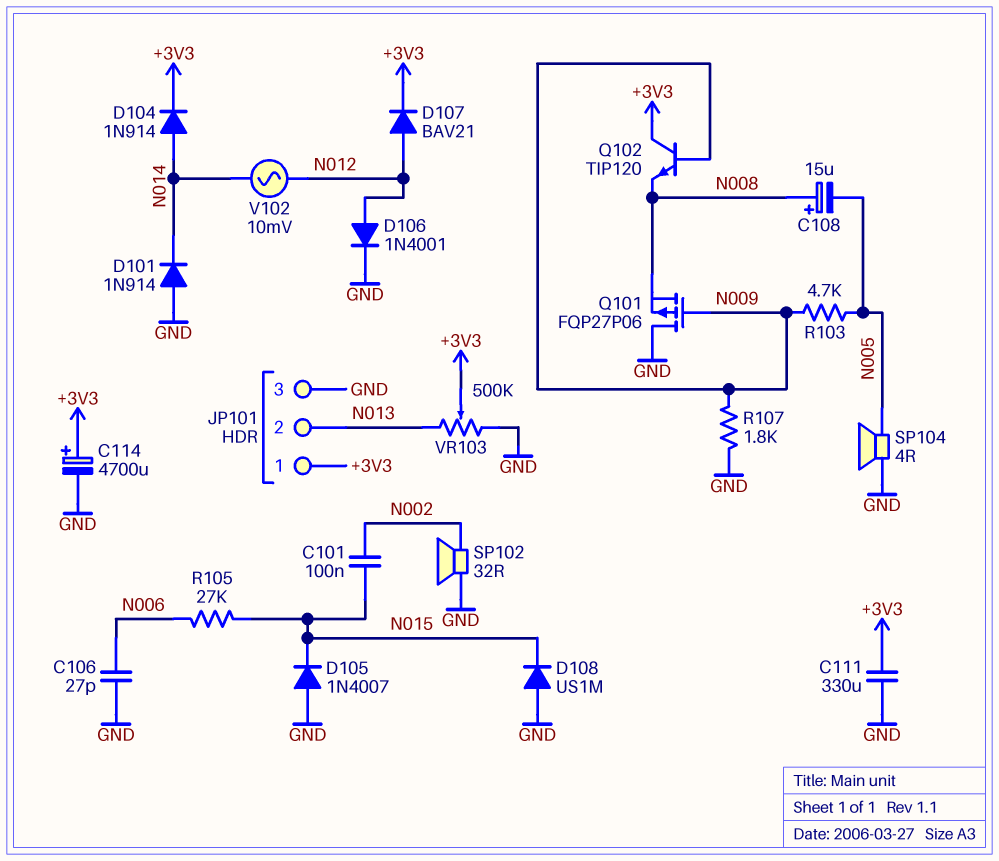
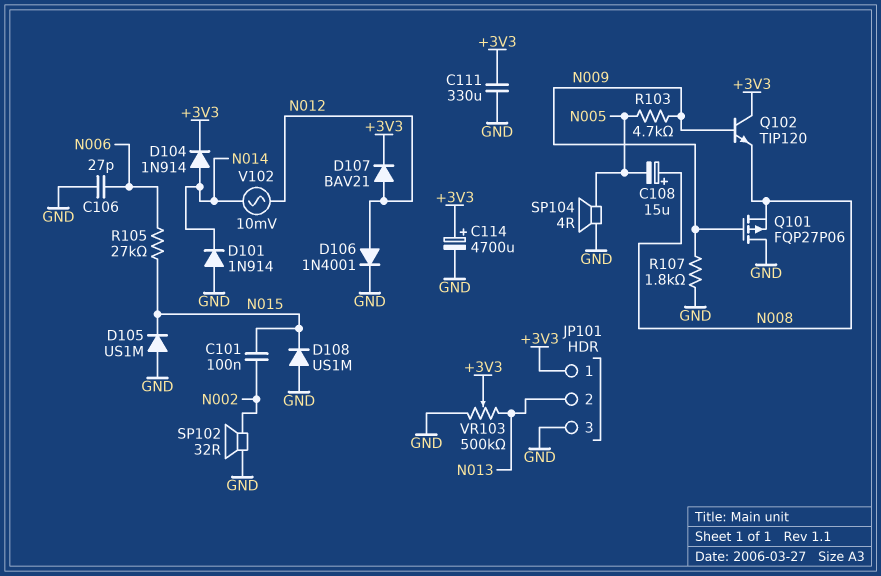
D105: diode 1N4007 (A GND, K N015) -> diode US1M (A GND, K N015)

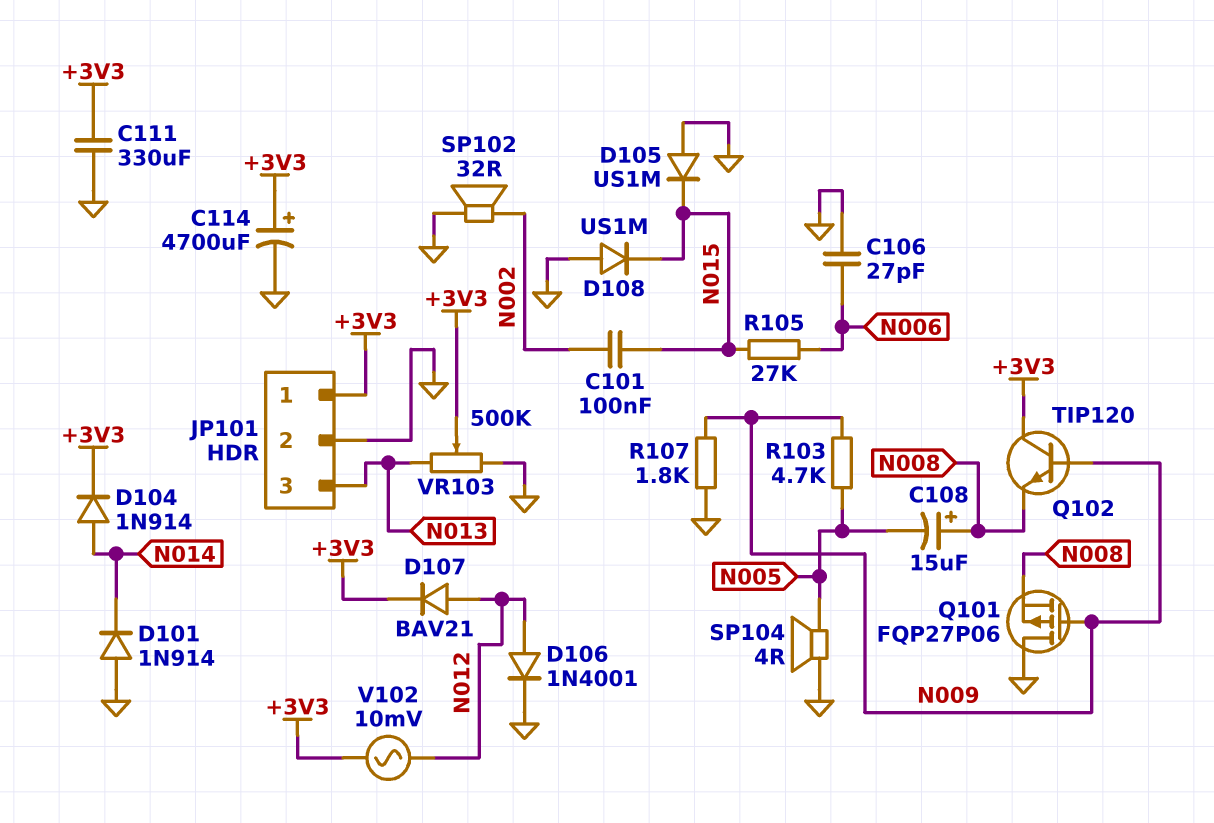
JP101 pin 2: N013 -> GND
JP101 pin 3: GND -> N013
V102: AC 10mV (N012, N014) -> AC 10mV (+3V3, N012)

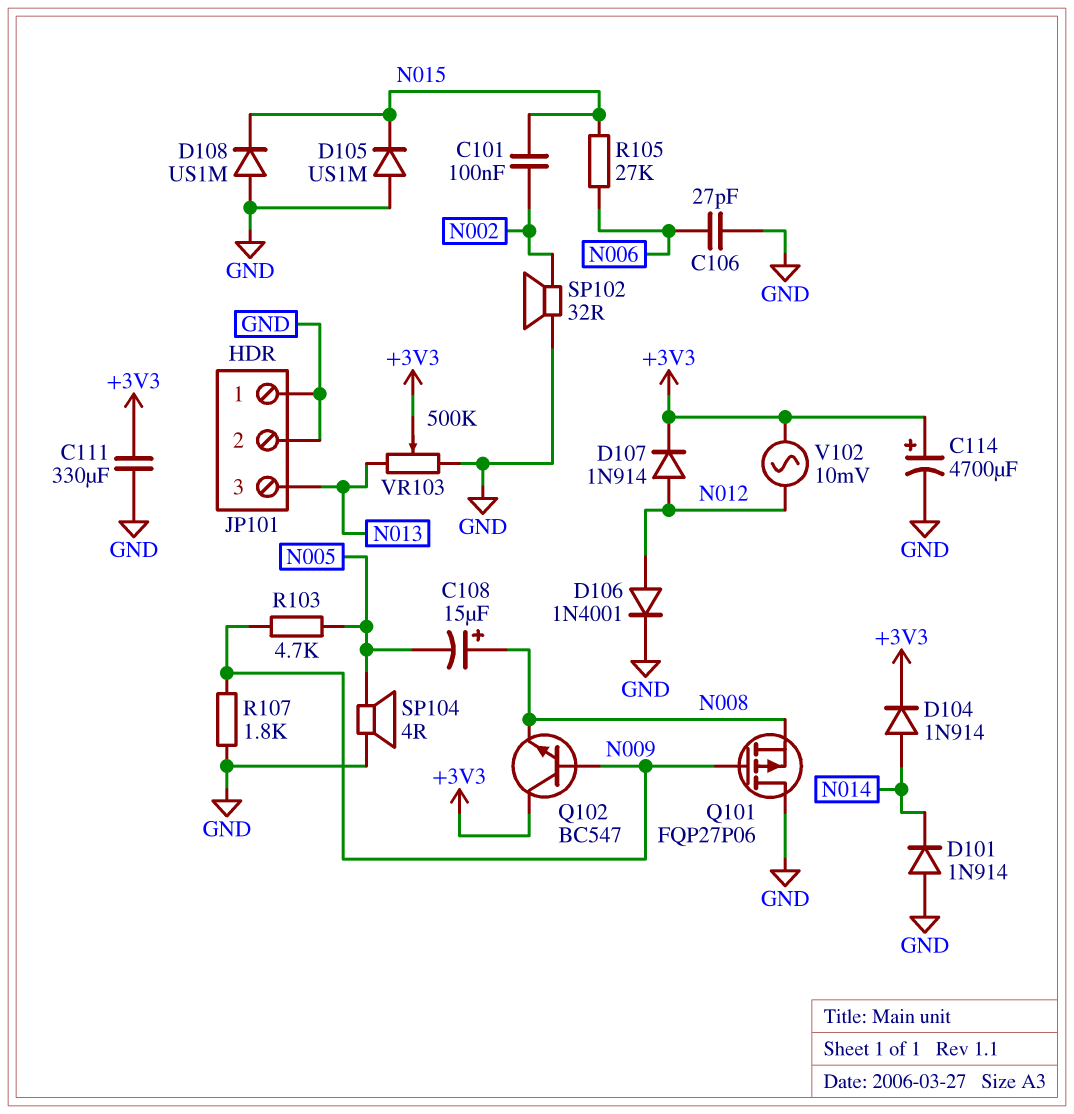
D107: diode BAV21 (A N012, K +3V3) -> diode 1N914 (A N012, K +3V3)
JP101 pin 1: +3V3 -> GND
Q102: NPN TIP120 (B N009, C +3V3, E N008) -> NPN BC547 (B N009, C +3V3, E N008)

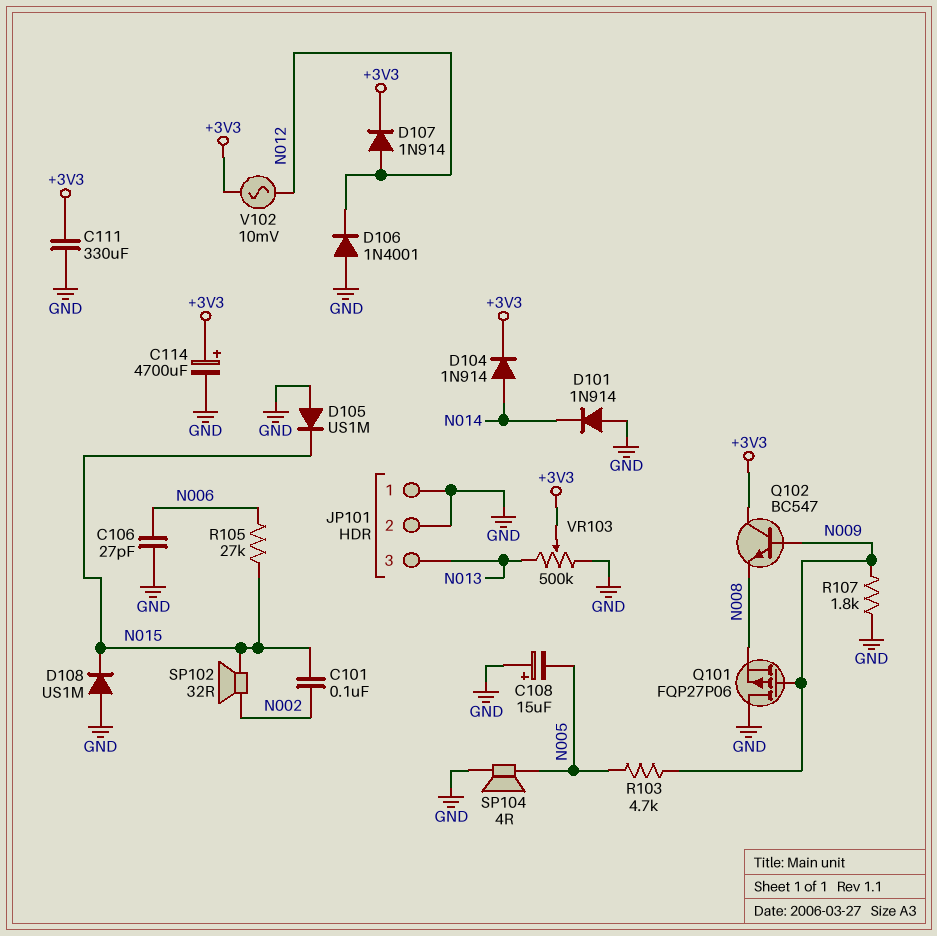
C108: 15uF (plus N008, minus N005) -> 15uF (plus GND, minus N005)
D106: diode 1N4001 (A N012, K GND) -> diode 1N4001 (A GND, K N012)
SP102: speaker 32R (GND, N002) -> speaker 32R (N002, N015)

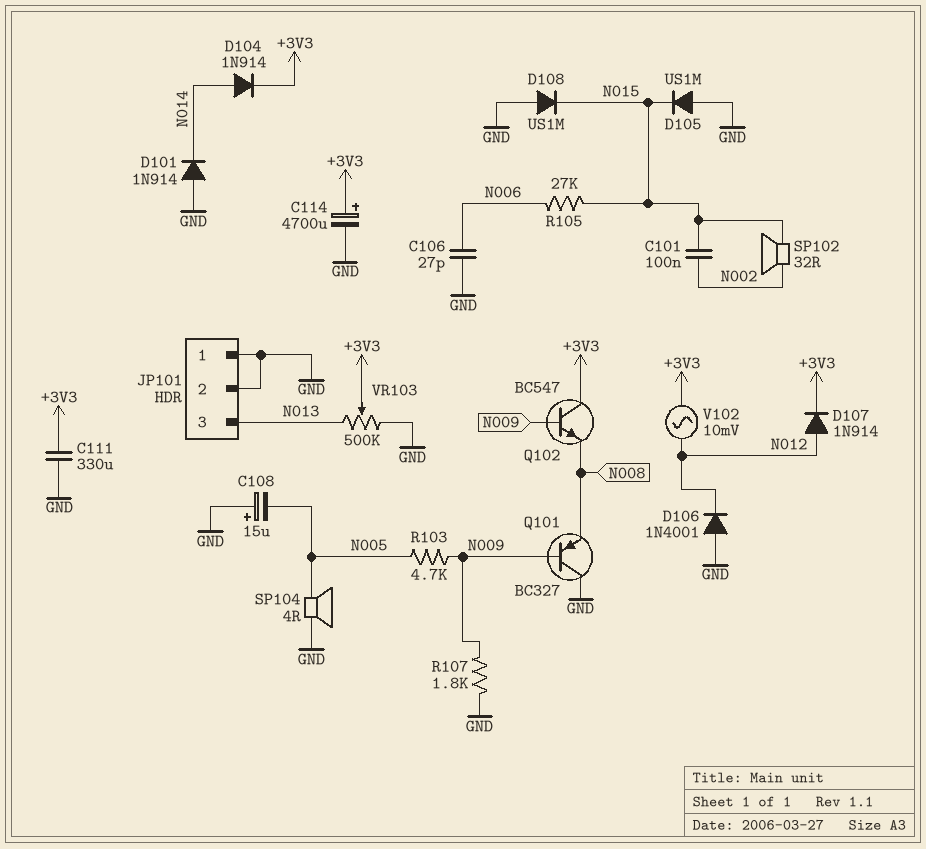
Q101: PMOS FQP27P06 (G N009, D GND, S N008) -> PNP BC327 (B N009, C GND, E N008)

